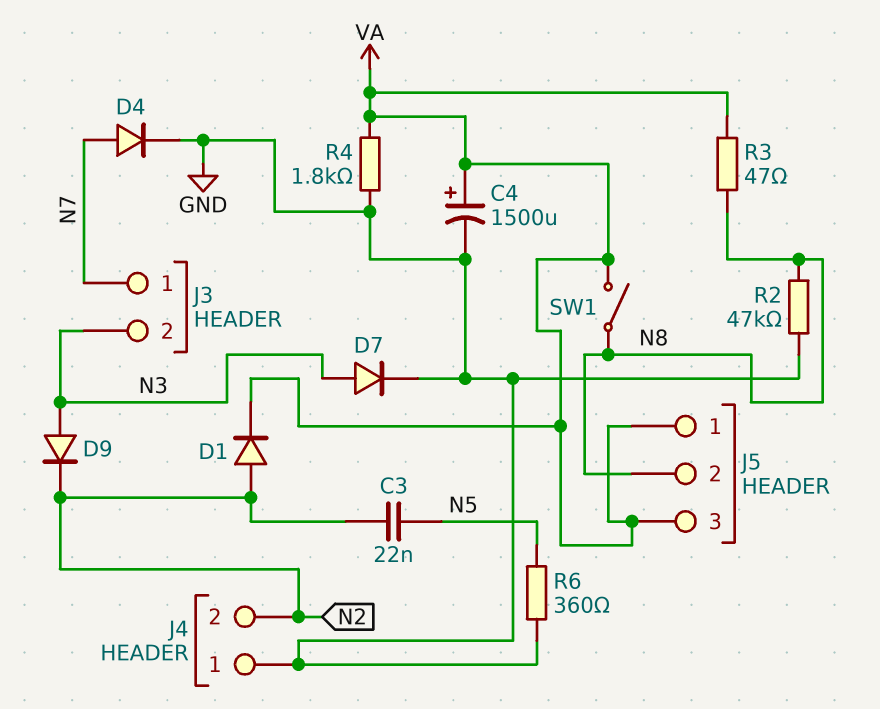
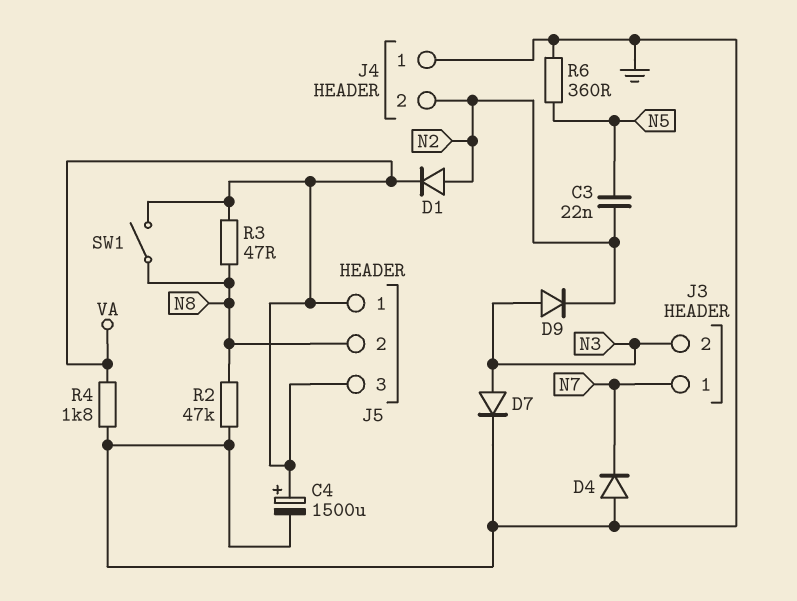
D4: diode (A N7, K GND) -> diode (A GND, K N7)

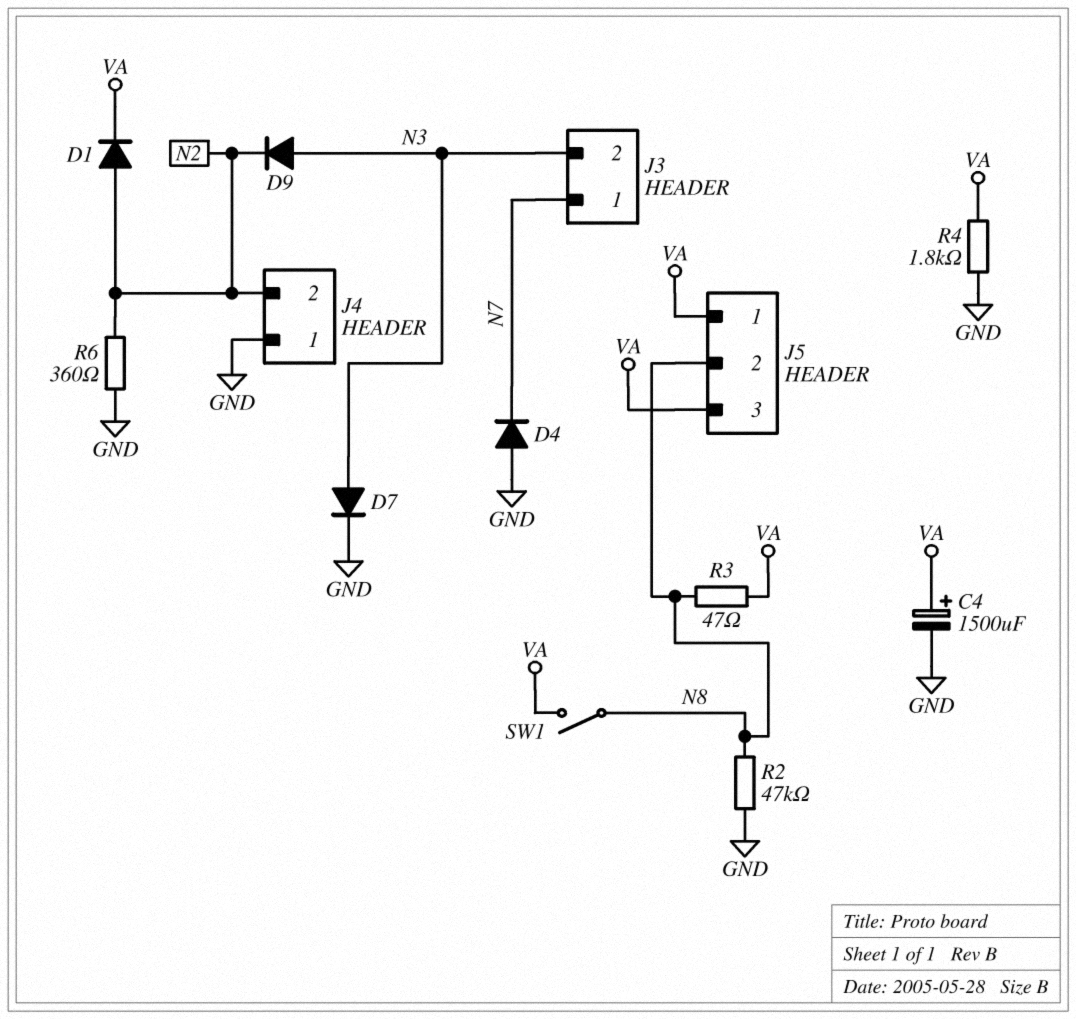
C3: 22nF (N2, N5) -> none
R6: 360 (GND, N5) -> 360 (GND, N2)

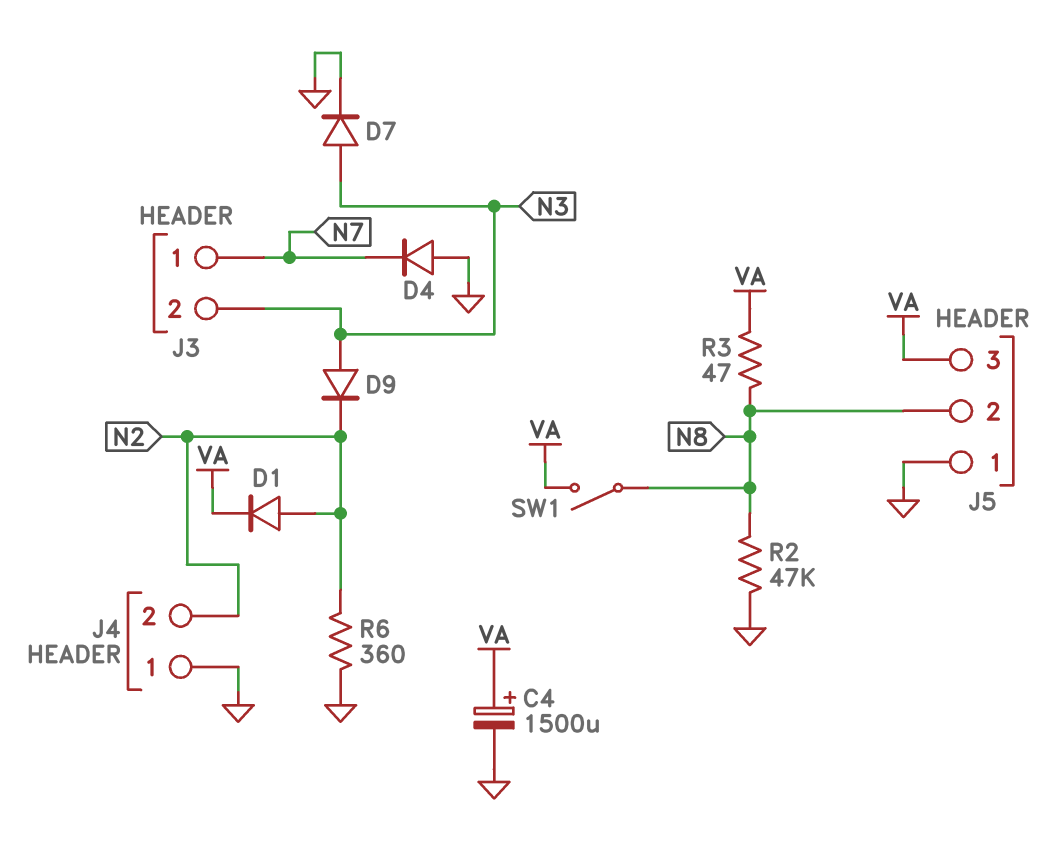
J5 pin 1: VA -> GND
R4: 1.8k (GND, VA) -> none

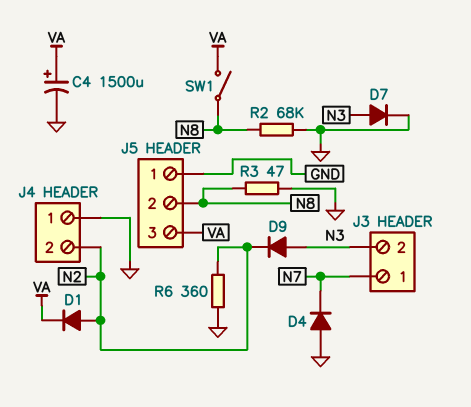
R2: 47k (GND, N8) -> 68k (GND, N8)
R3: 47 (N8, VA) -> 47 (GND, N8)

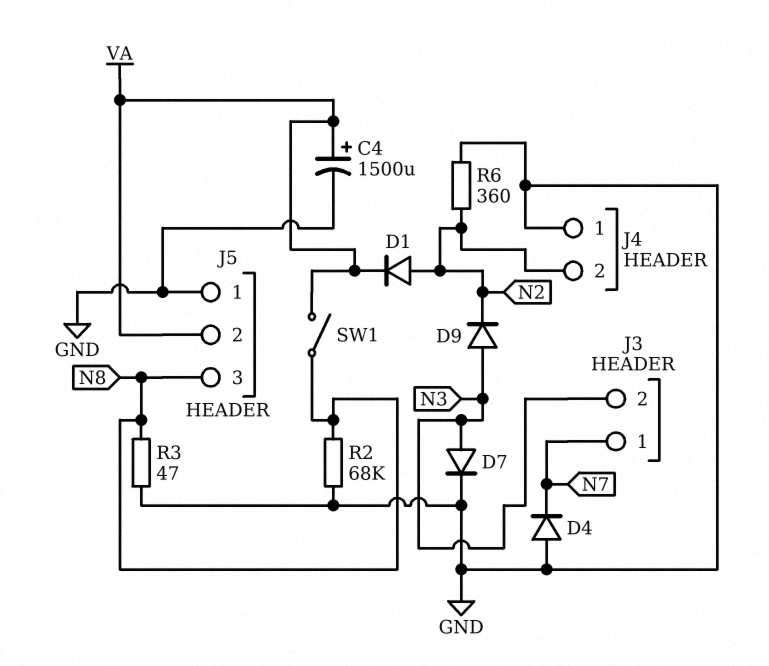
J5 pin 2: N8 -> VA
J5 pin 3: VA -> N8

